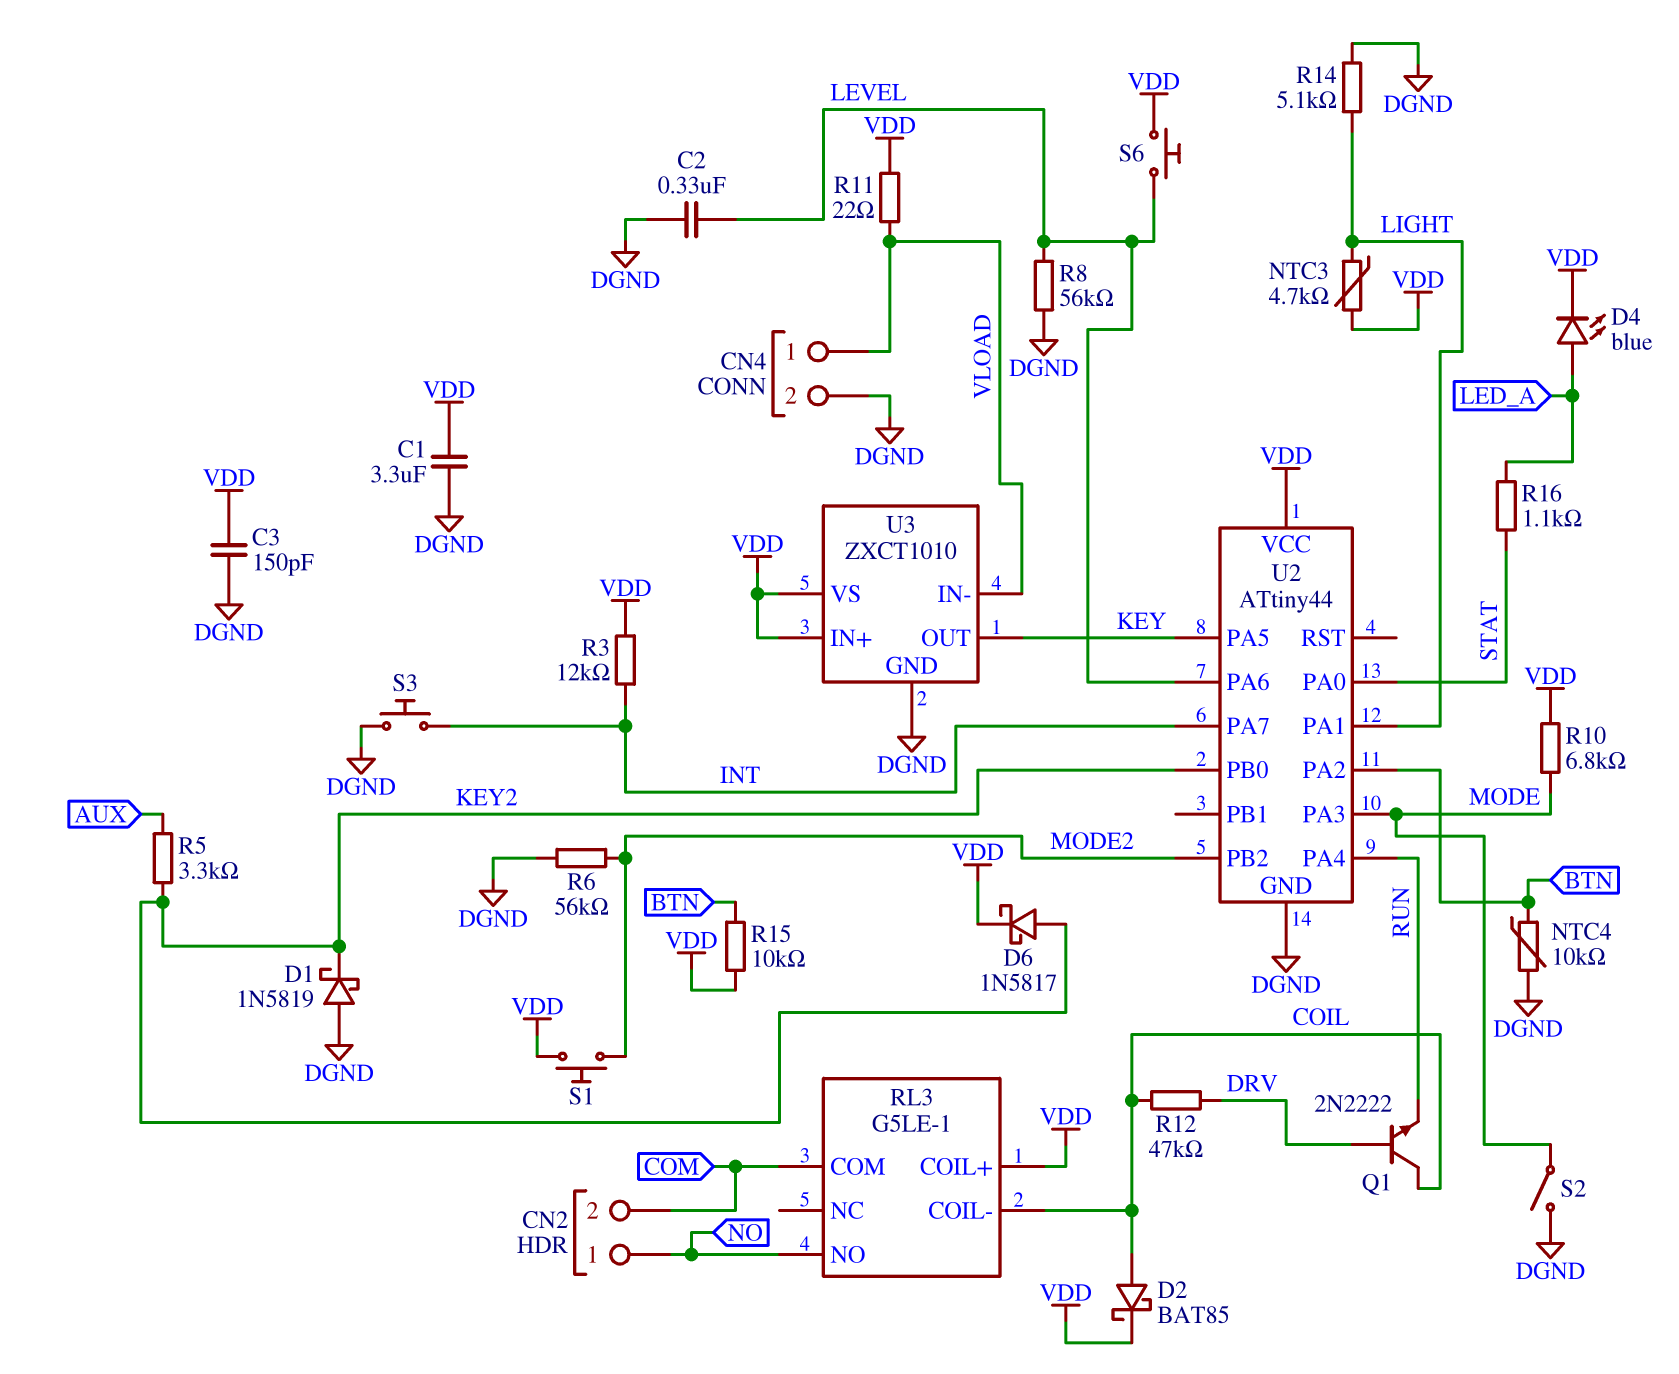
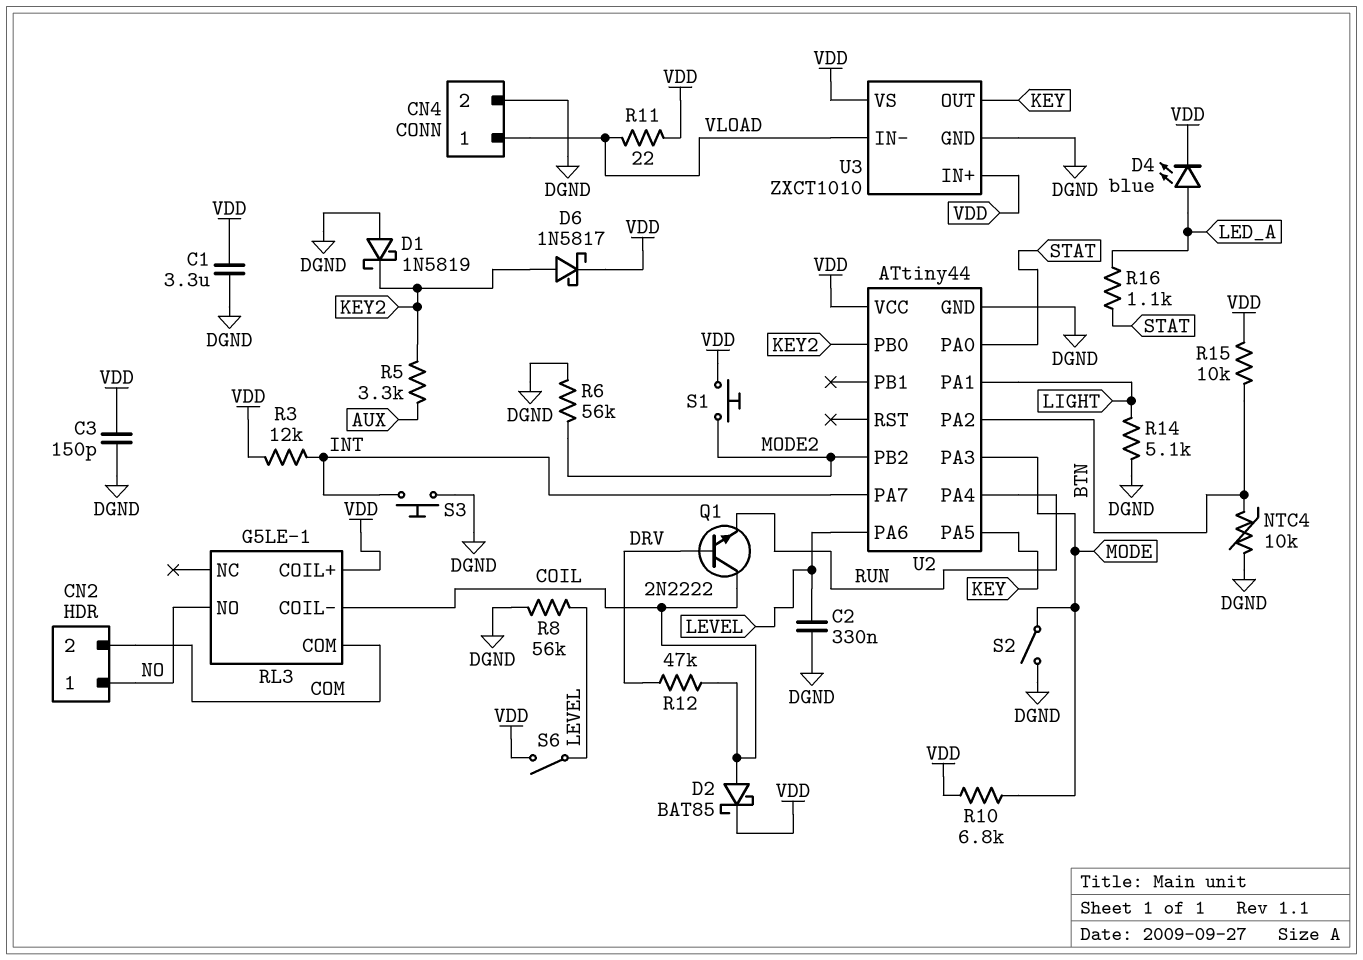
NTC3: 4.7k (LIGHT, VDD) -> none
S6: button (LEVEL, VDD) -> switch (LEVEL, VDD)

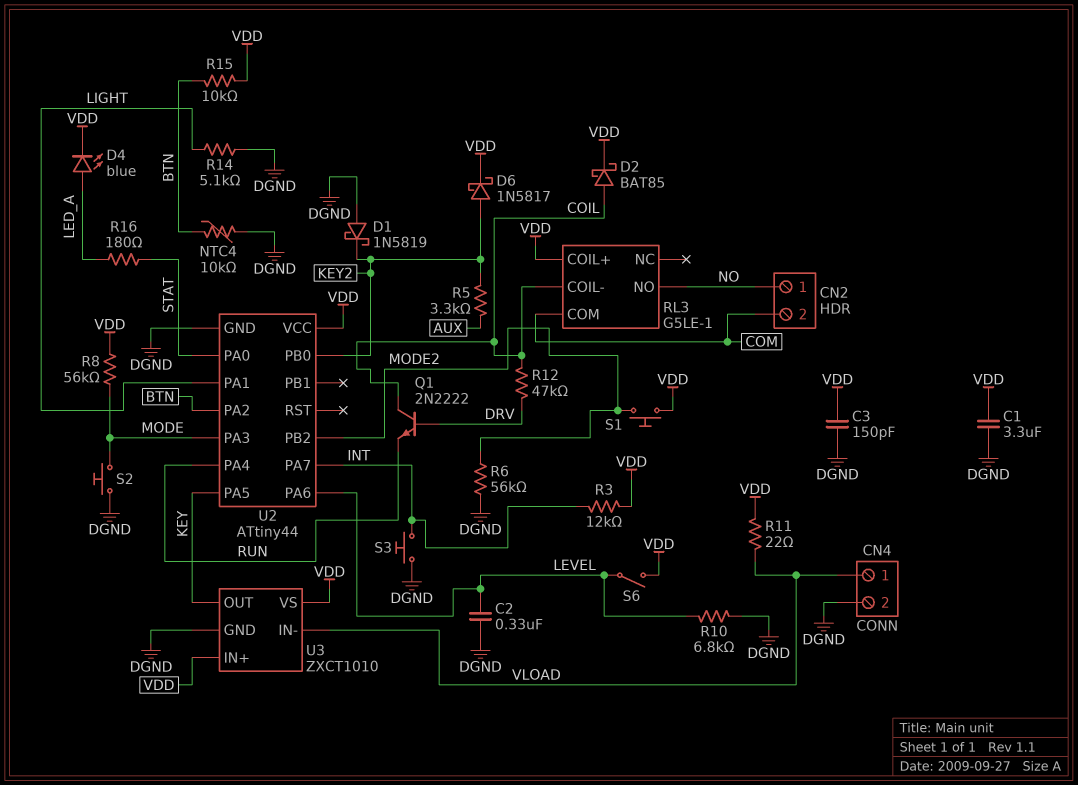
R8: 56k (DGND, LEVEL) -> 56k (MODE, VDD)
R10: 6.8k (MODE, VDD) -> 6.8k (DGND, LEVEL)
R16: 1.1k (LED_A, STAT) -> 180 (LED_A, STAT)
S2: switch (DGND, MODE) -> button (DGND, MODE)

